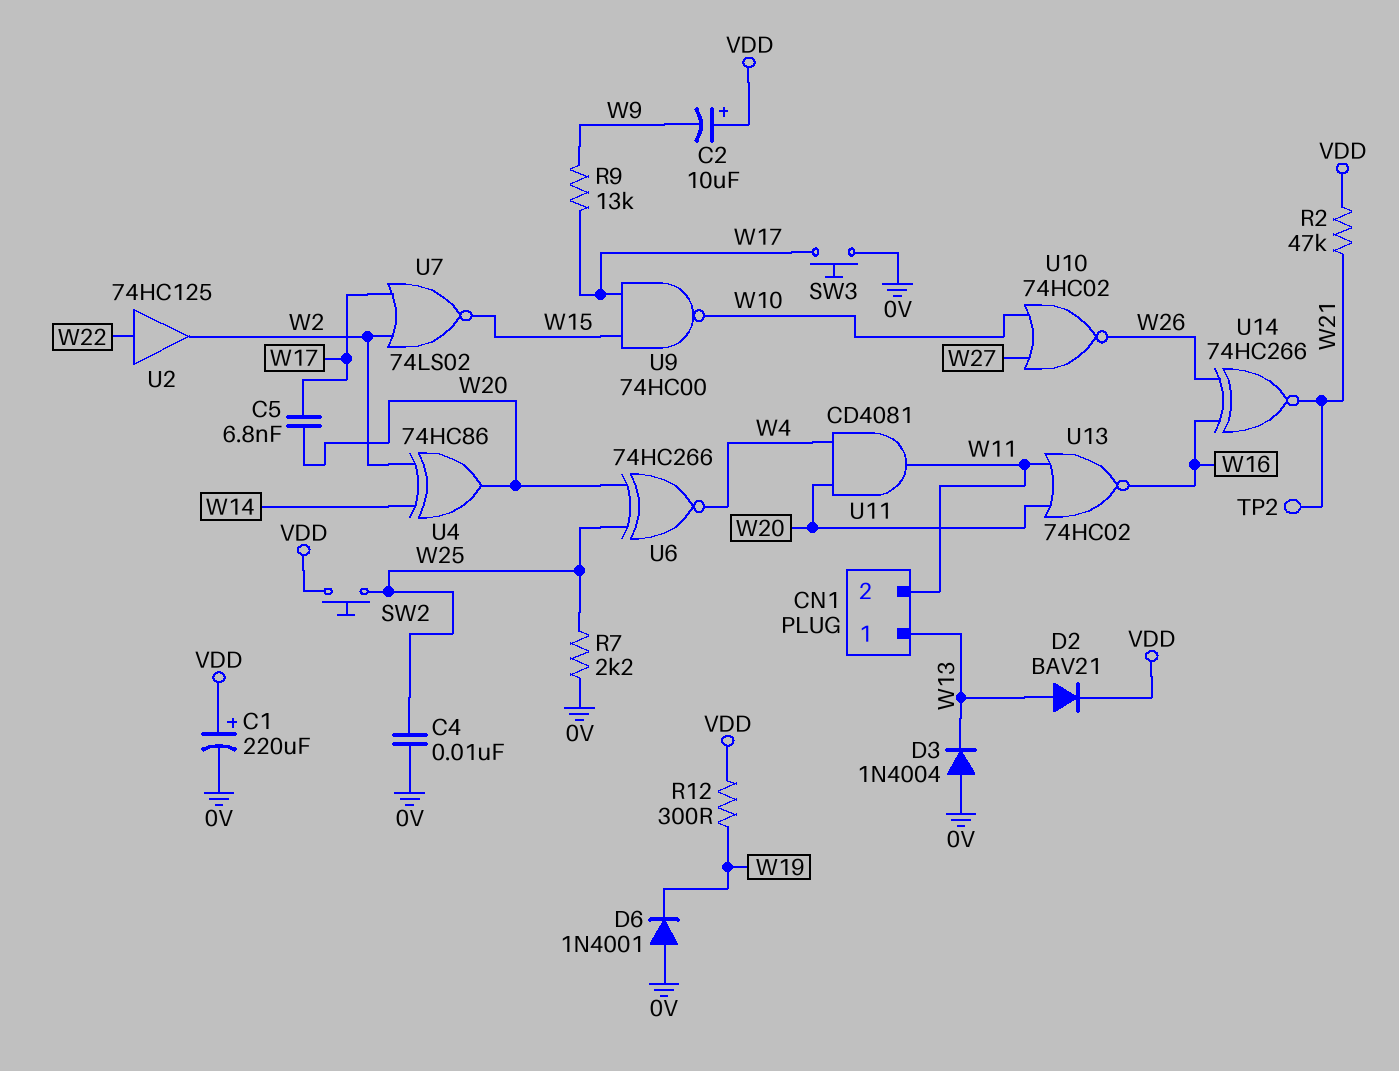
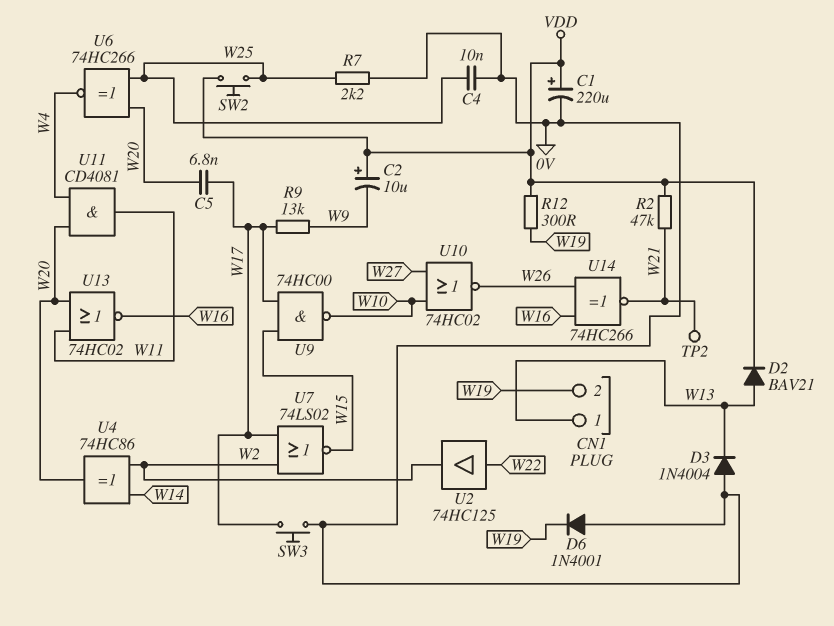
CN1 pin 2: W11 -> W19

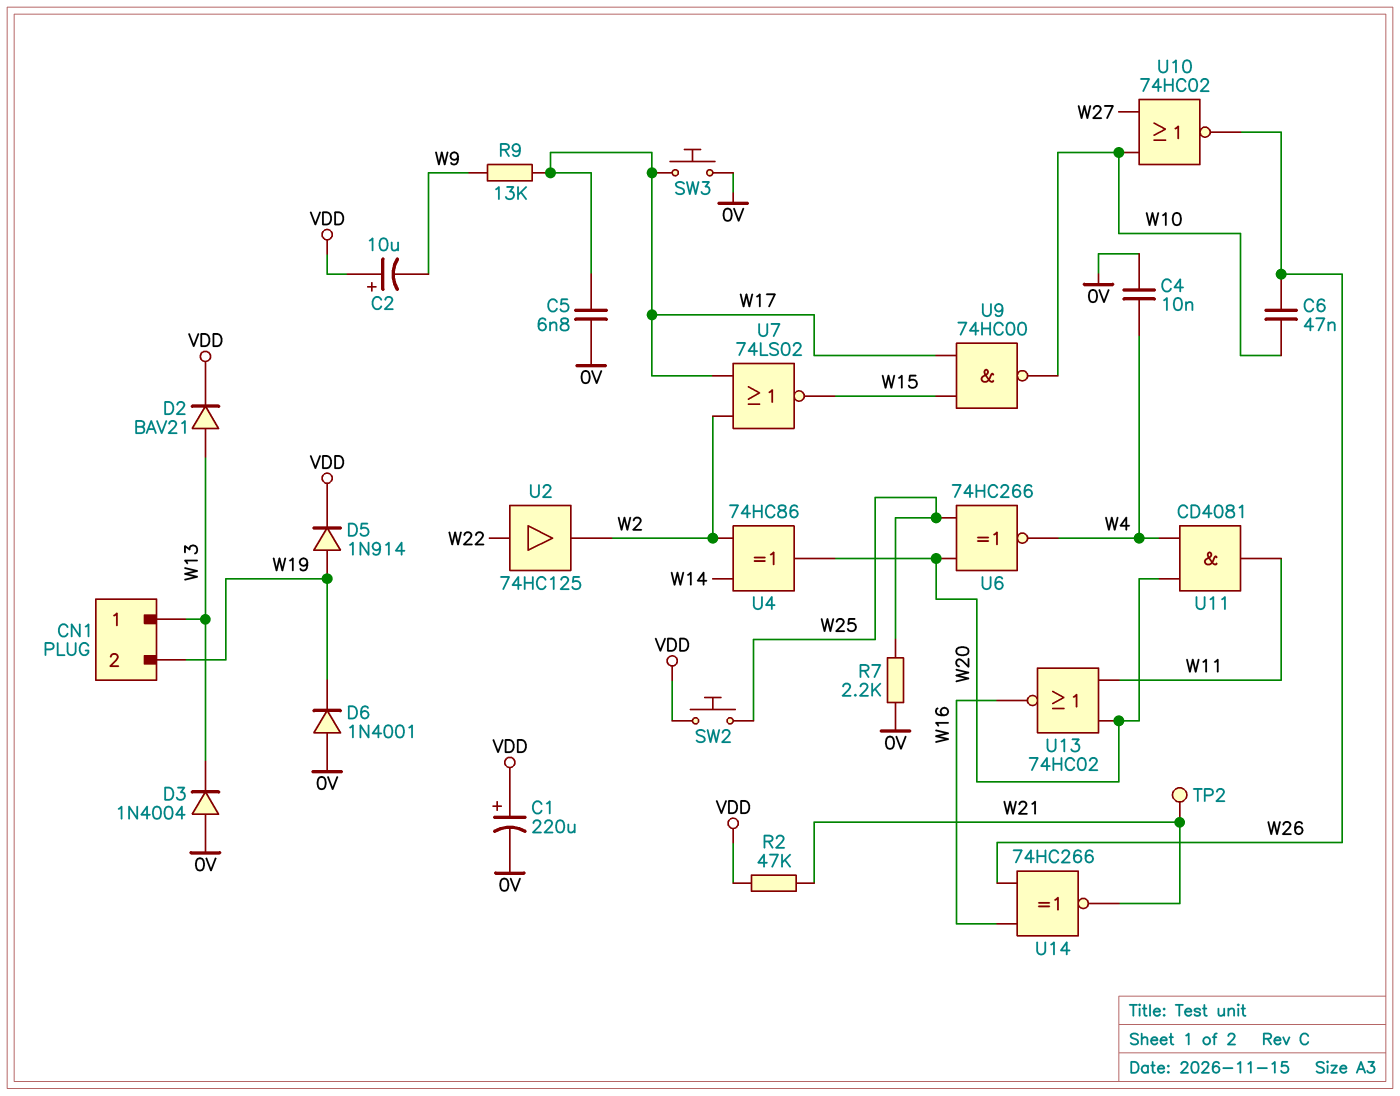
C4: 10nF (0V, W25) -> 10nF (0V, W4)
C5: 6.8nF (W17, W20) -> 6.8nF (0V, W17)
C6: none -> 47nF (W10, W26)
D5: none -> diode 1N914 (A W19, K VDD)
R12: 300 (VDD, W19) -> none

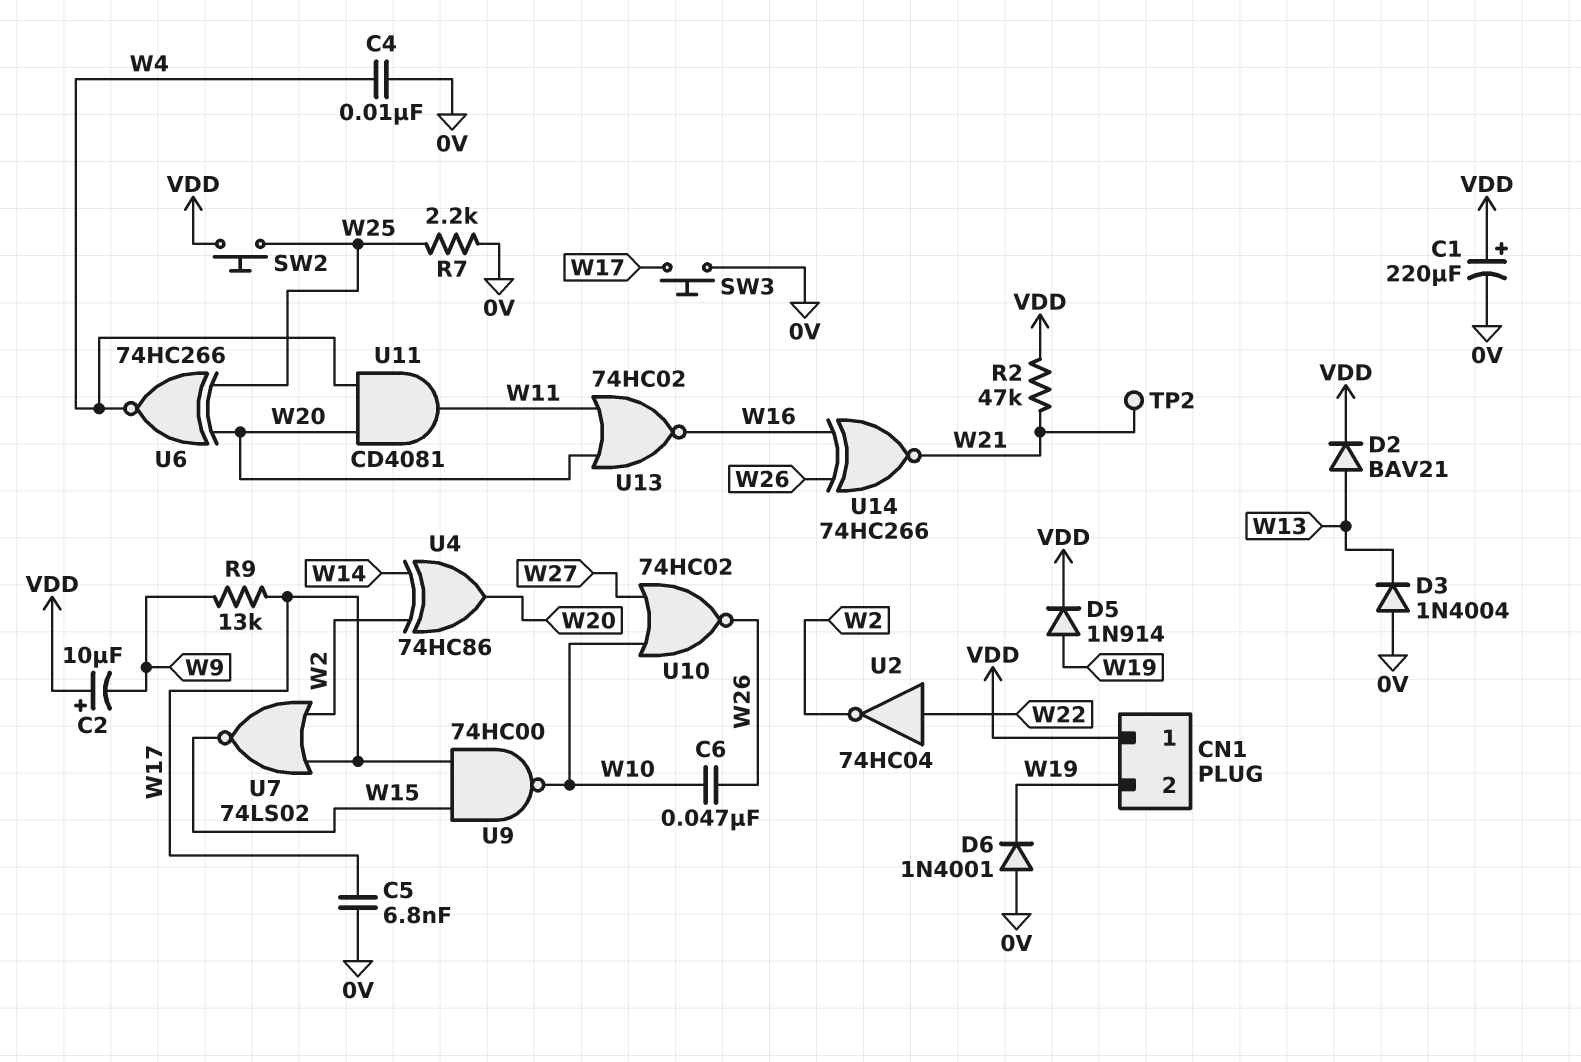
CN1 pin 1: W13 -> VDD
U2: buffer 74HC125 (in W22, out W2) -> NOT 74HC04 (in W22, out W2)

